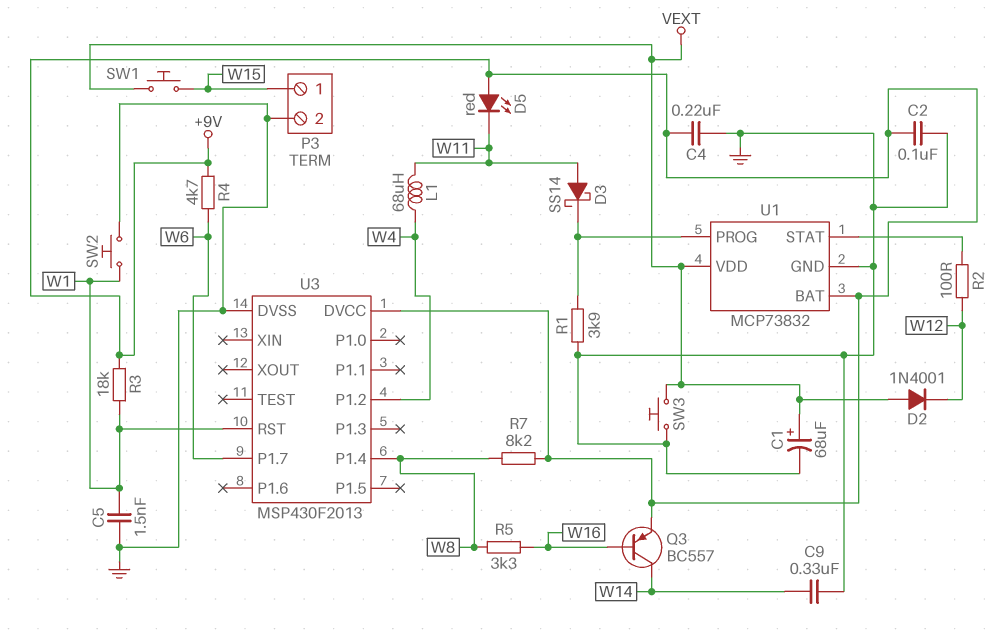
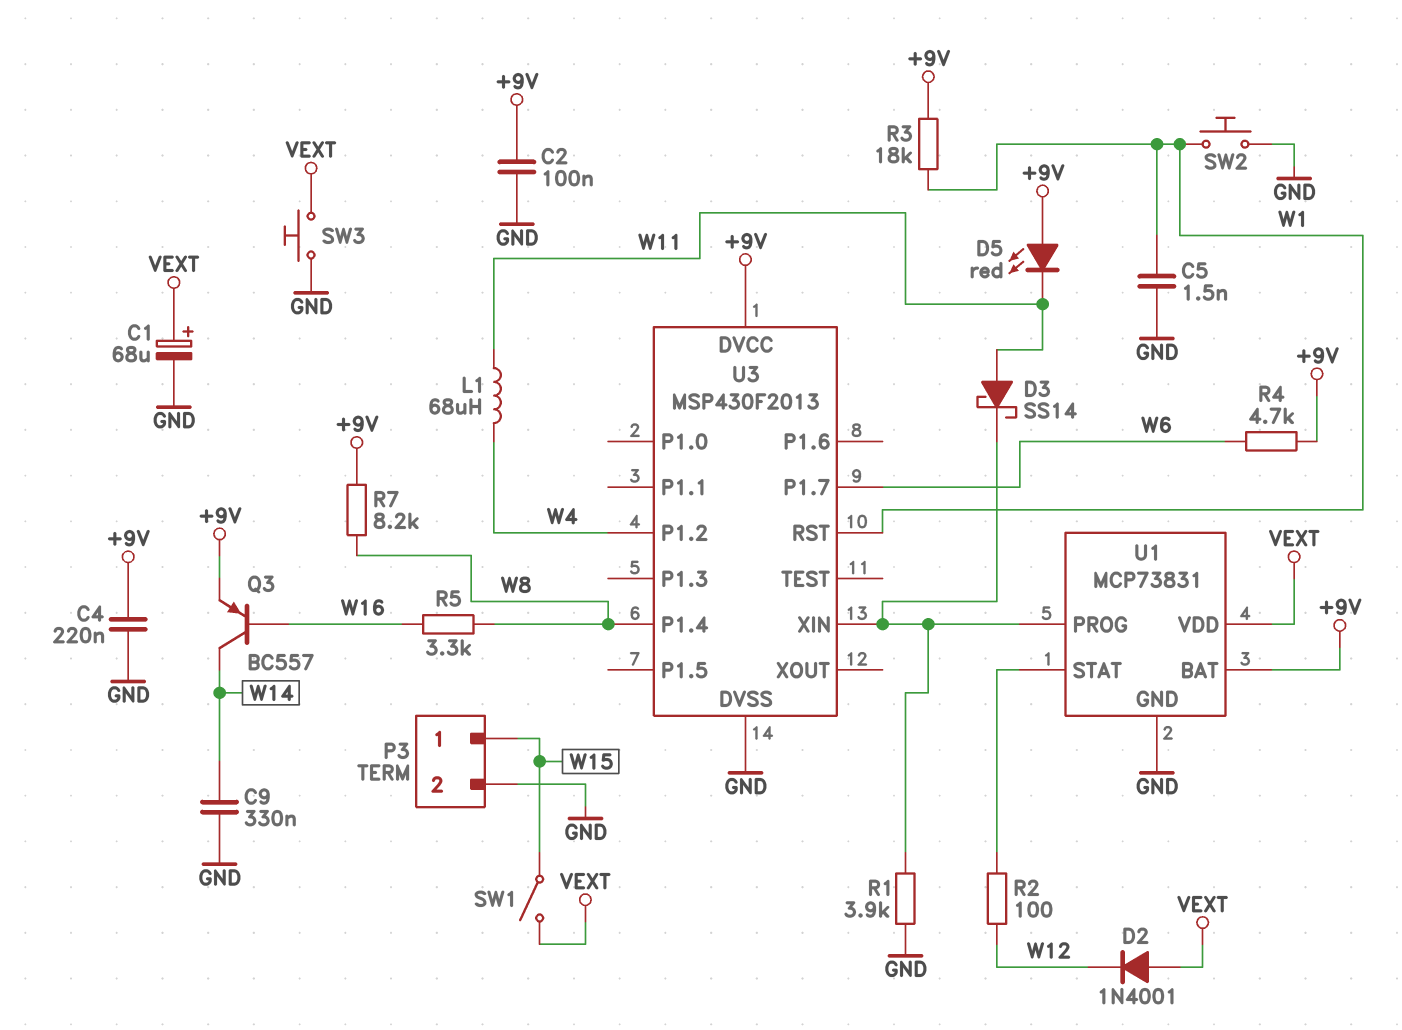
SW1: button (VEXT, W15) -> switch (VEXT, W15)
U1: MCP73832 -> MCP73831
U3 pin XIN: none -> U1/PROG

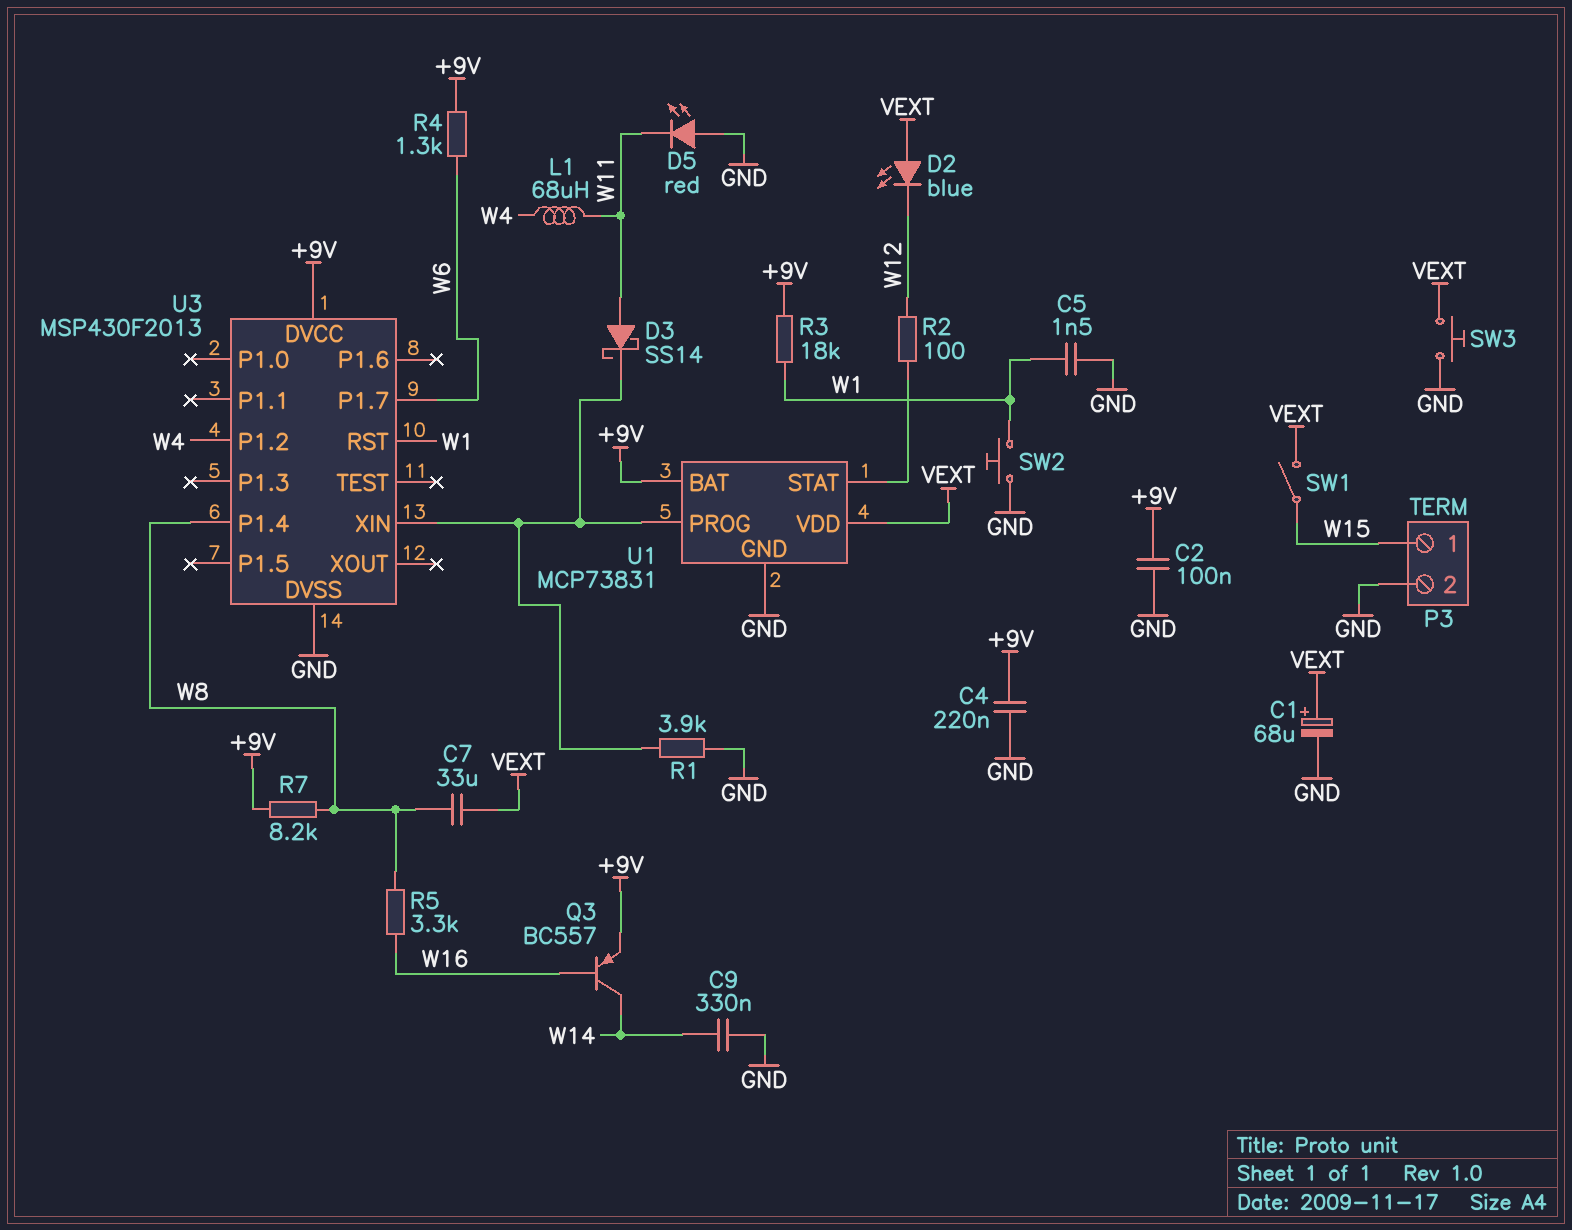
C7: none -> 33uF (VEXT, W8)
D2: diode 1N4001 (A VEXT, K W12) -> LED blue (A VEXT, K W12)
D5: LED red (A +9V, K W11) -> LED red (A GND, K W11)
R4: 4.7k (+9V, W6) -> 1.3k (+9V, W6)

